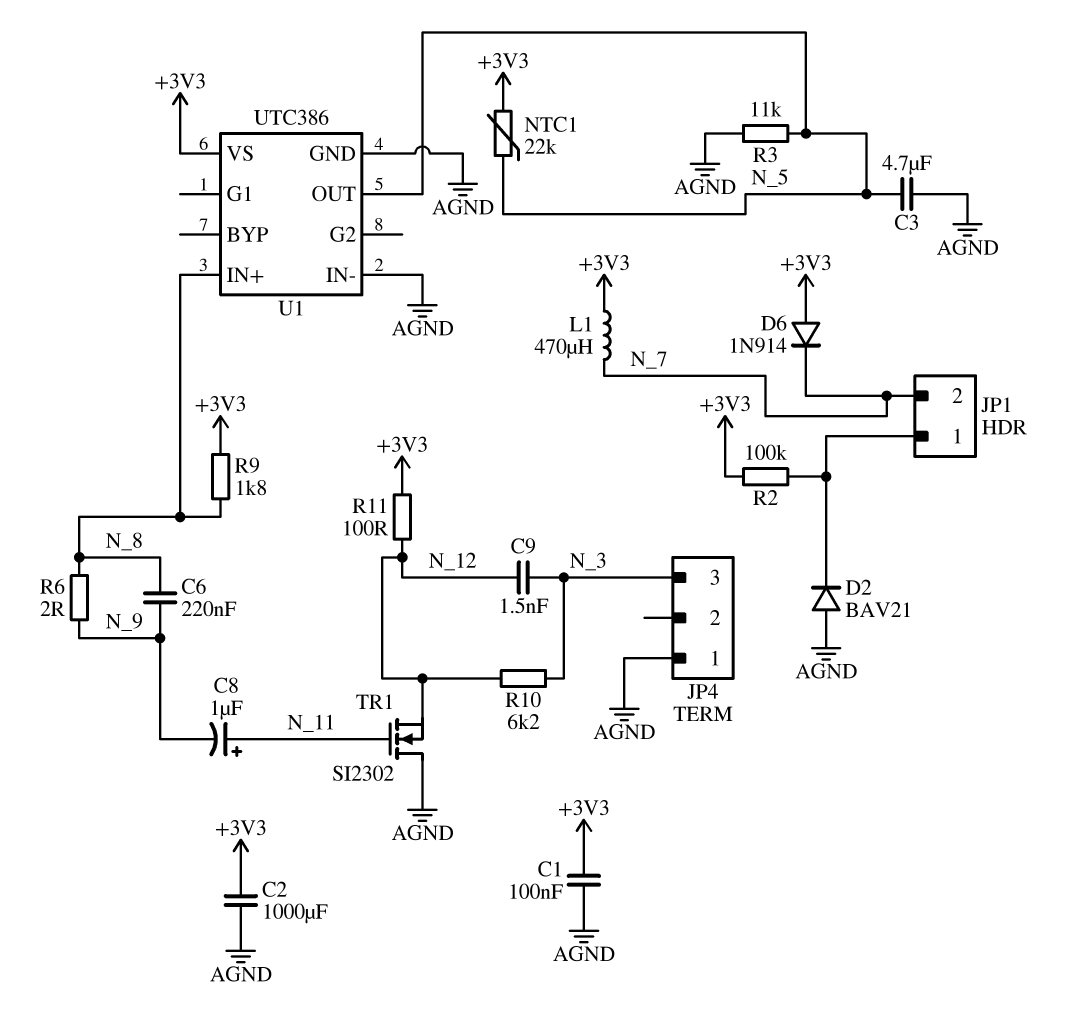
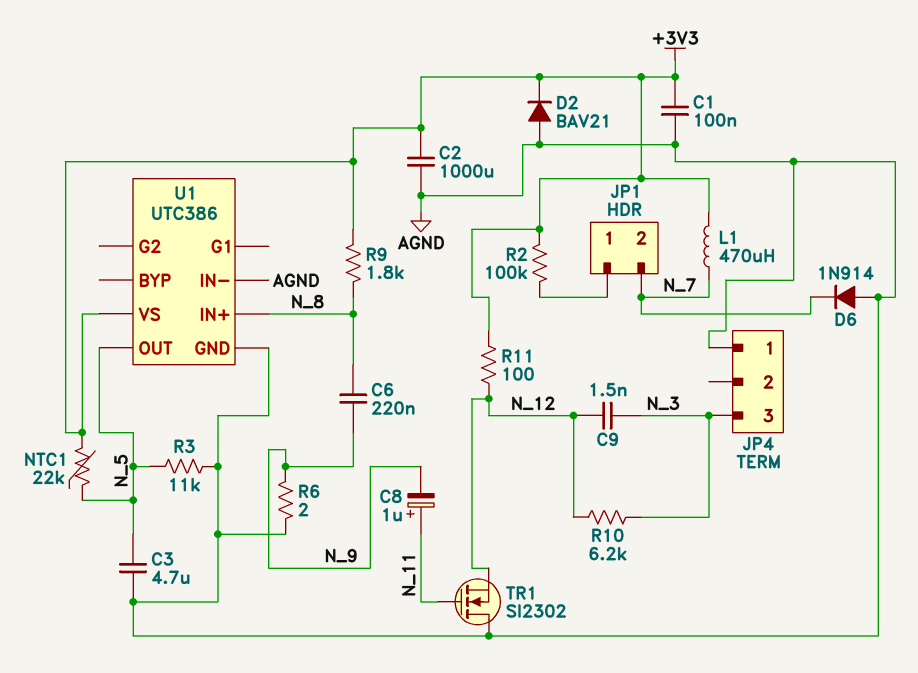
D2: diode BAV21 (A AGND, K JP1/1) -> diode BAV21 (A AGND, K +3V3)
D6: diode 1N914 (A +3V3, K N_7) -> diode 1N914 (A AGND, K N_7)
R6: 2 (N_8, N_9) -> 2 (AGND, N_9)

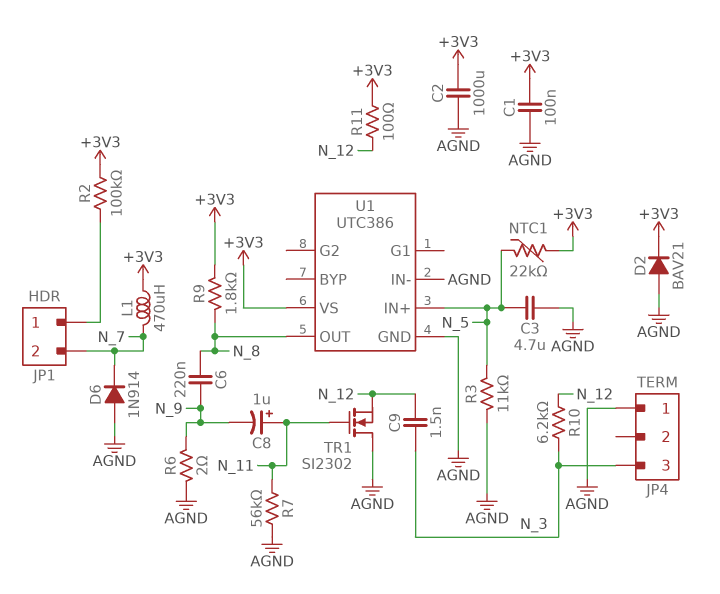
R7: none -> 56k (AGND, N_11)
U1 pin IN+: N_8 -> N_5
U1 pin OUT: N_5 -> N_8

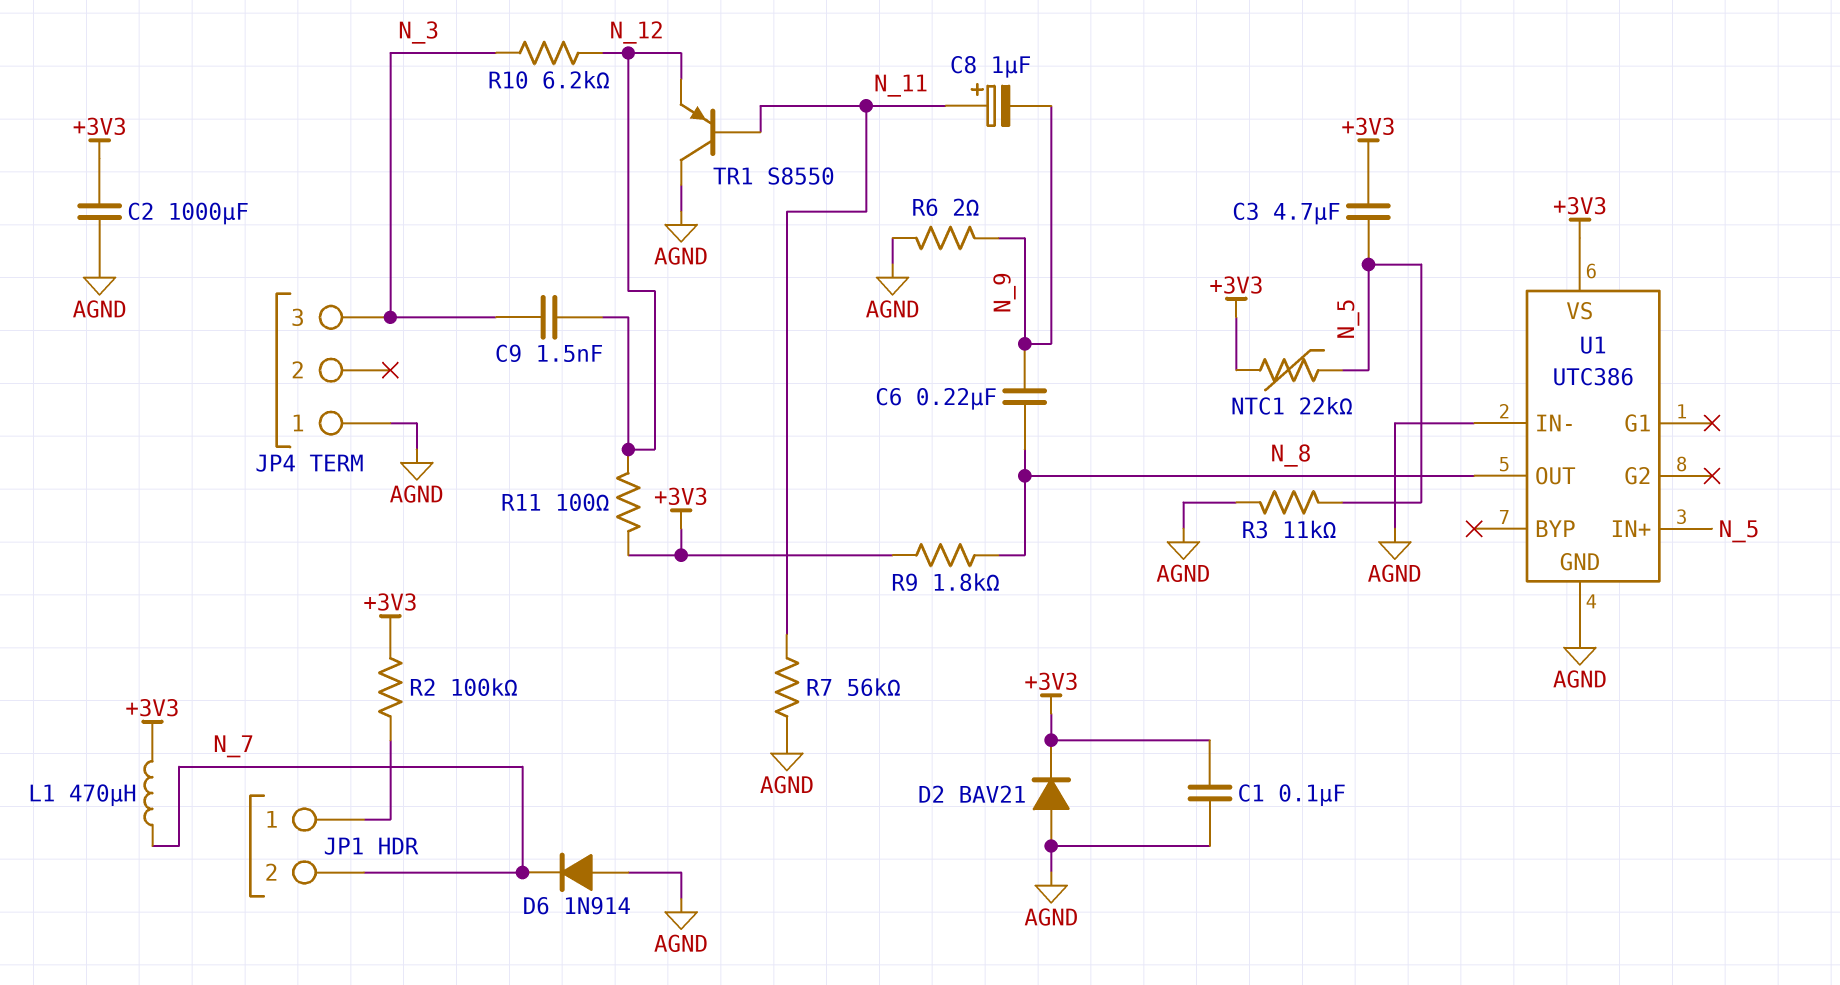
C3: 4.7uF (AGND, N_5) -> 4.7uF (+3V3, N_5)
TR1: NMOS SI2302 (G N_11, D AGND, S N_12) -> PNP S8550 (B N_11, C AGND, E N_12)

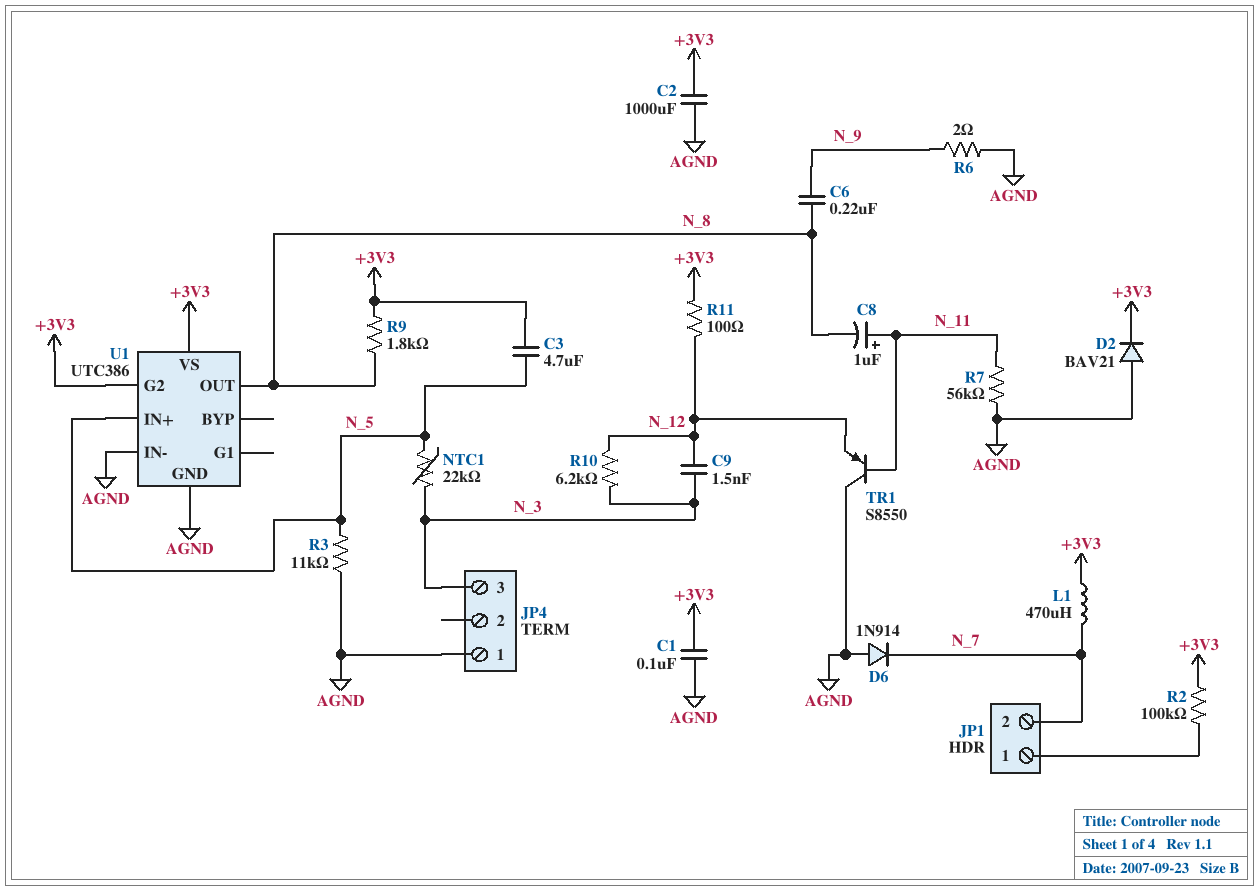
C8: 1uF (plus N_11, minus N_9) -> 1uF (plus N_11, minus N_8)
NTC1: 22k (+3V3, N_5) -> 22k (N_3, N_5)
U1 pin G2: none -> +3V3

